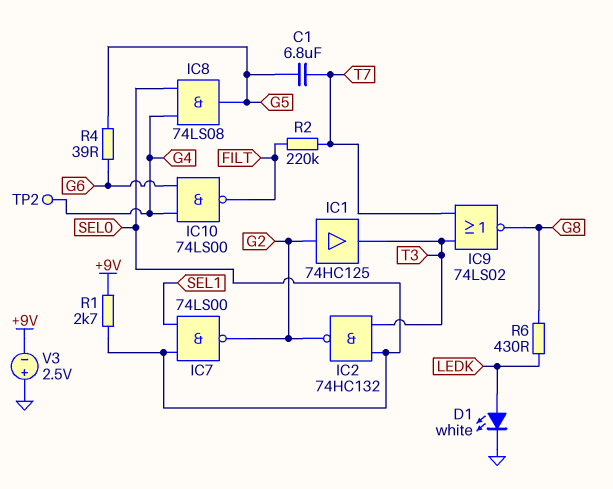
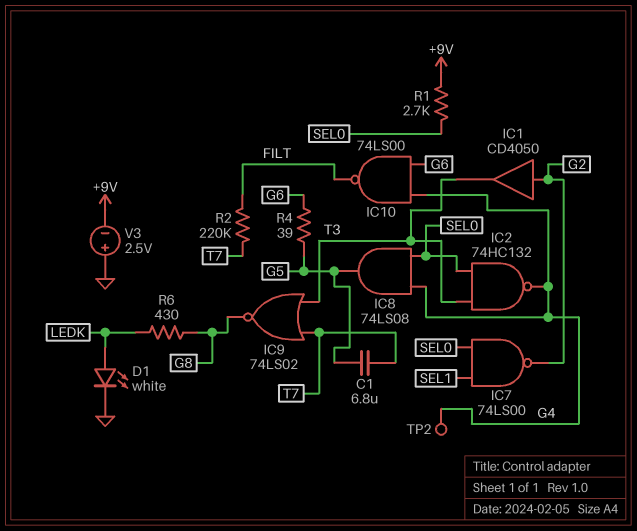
IC1: buffer 74HC125 (in G2, out T3) -> buffer CD4050 (in G2, out T3)
IC2: NAND 74HC132 (in SEL0, in T3, out G2) -> NAND 74HC132 (in SEL0, in T3, out G4)

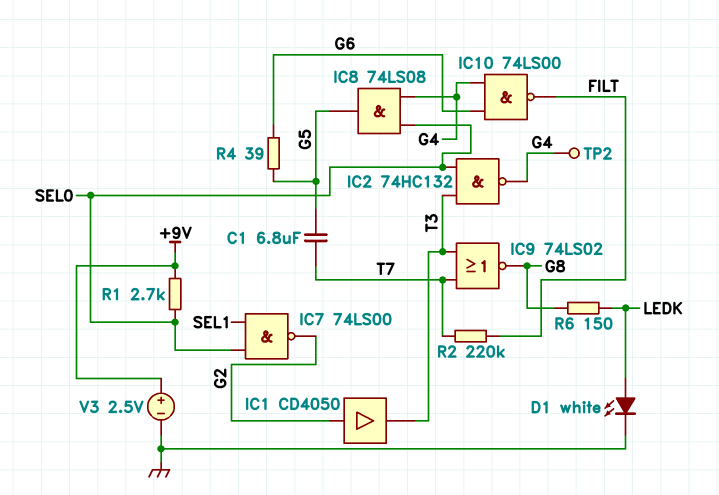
R6: 430 (G8, LEDK) -> 150 (G8, LEDK)
V3: 2.5V (plus GND, minus +9V) -> 2.5V (plus +9V, minus GND)

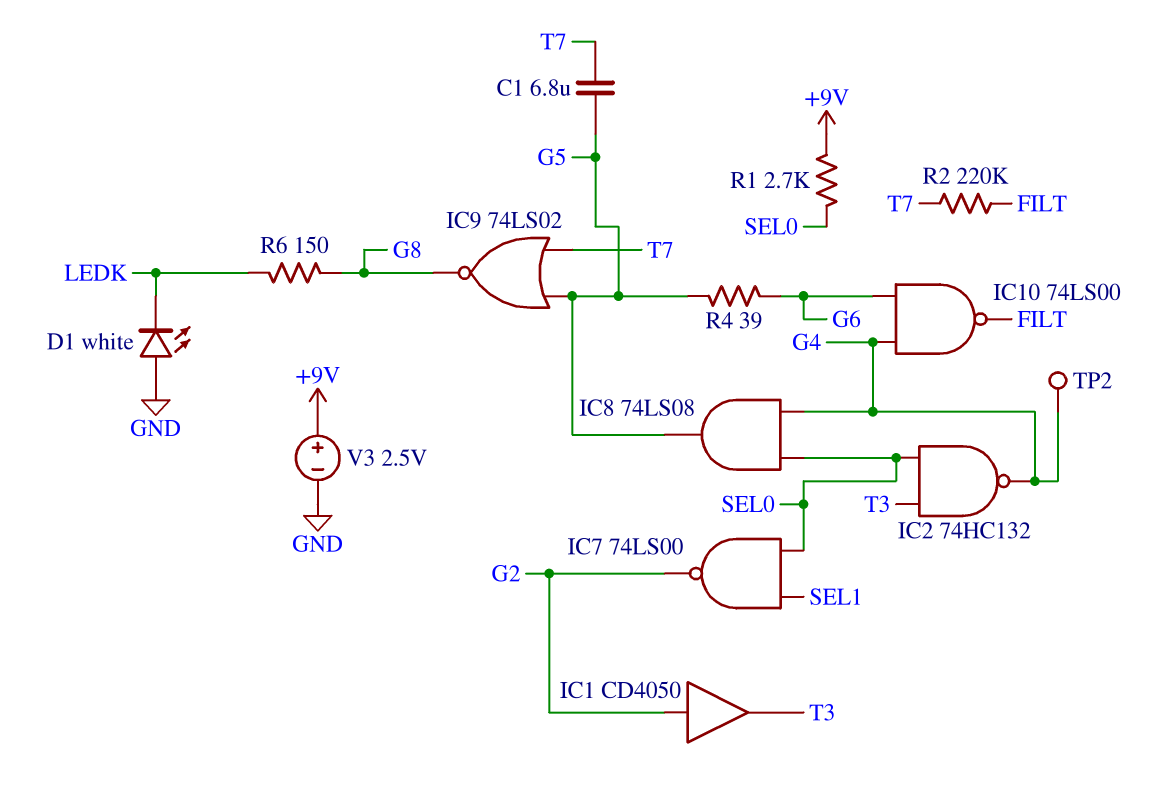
D1: LED white (A LEDK, K GND) -> LED white (A GND, K LEDK)
IC9: NOR 74LS02 (in T3, in T7, out G8) -> NOR 74LS02 (in G5, in T7, out G8)

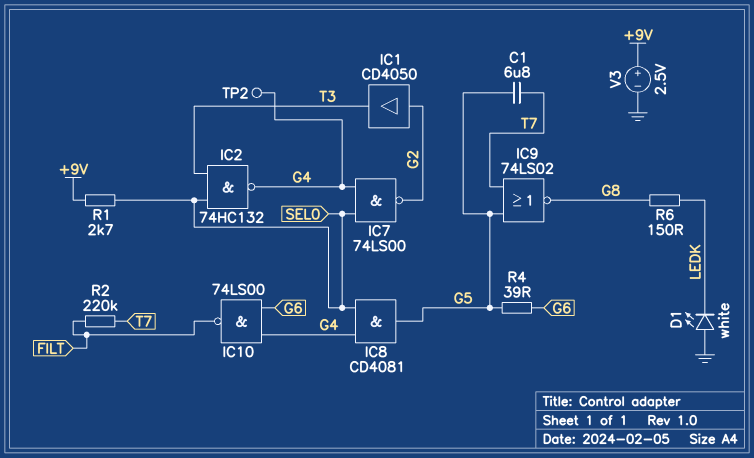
IC7: NAND 74LS00 (in SEL0, in SEL1, out G2) -> NAND 74LS00 (in G4, in SEL0, out G2)
IC8: AND 74LS08 (in G4, in SEL0, out G5) -> AND CD4081 (in G4, in SEL0, out G5)

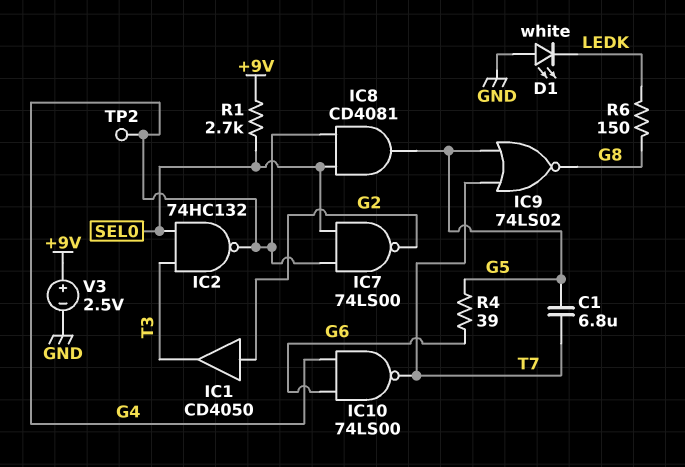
IC10: NAND 74LS00 (in G4, in G6, out FILT) -> NAND 74LS00 (in G4, in G6, out T7)
R2: 220k (FILT, T7) -> none

